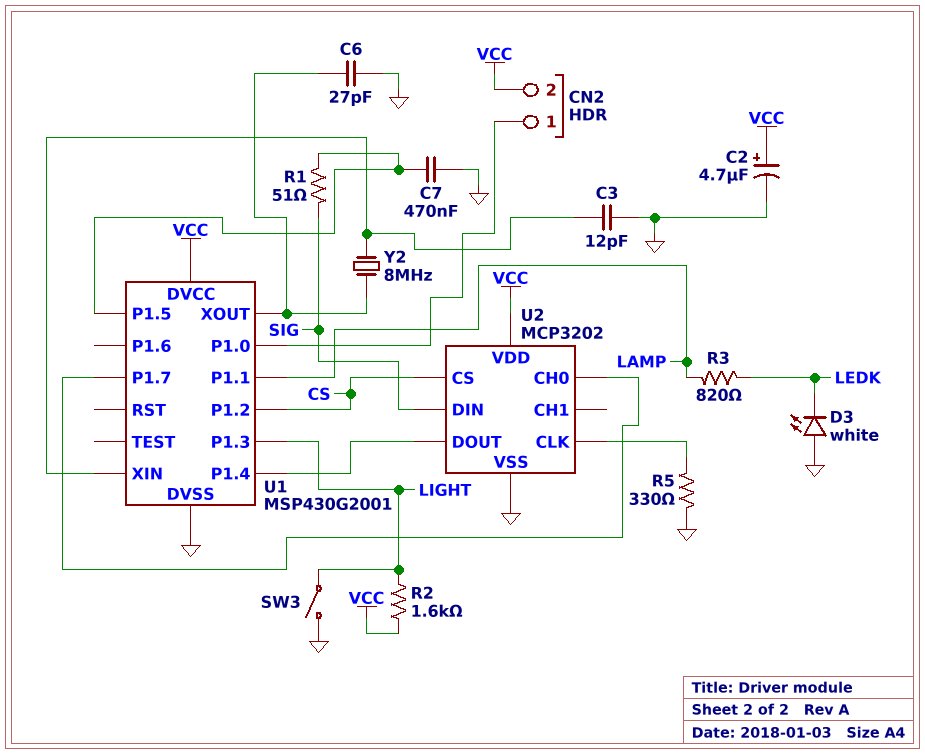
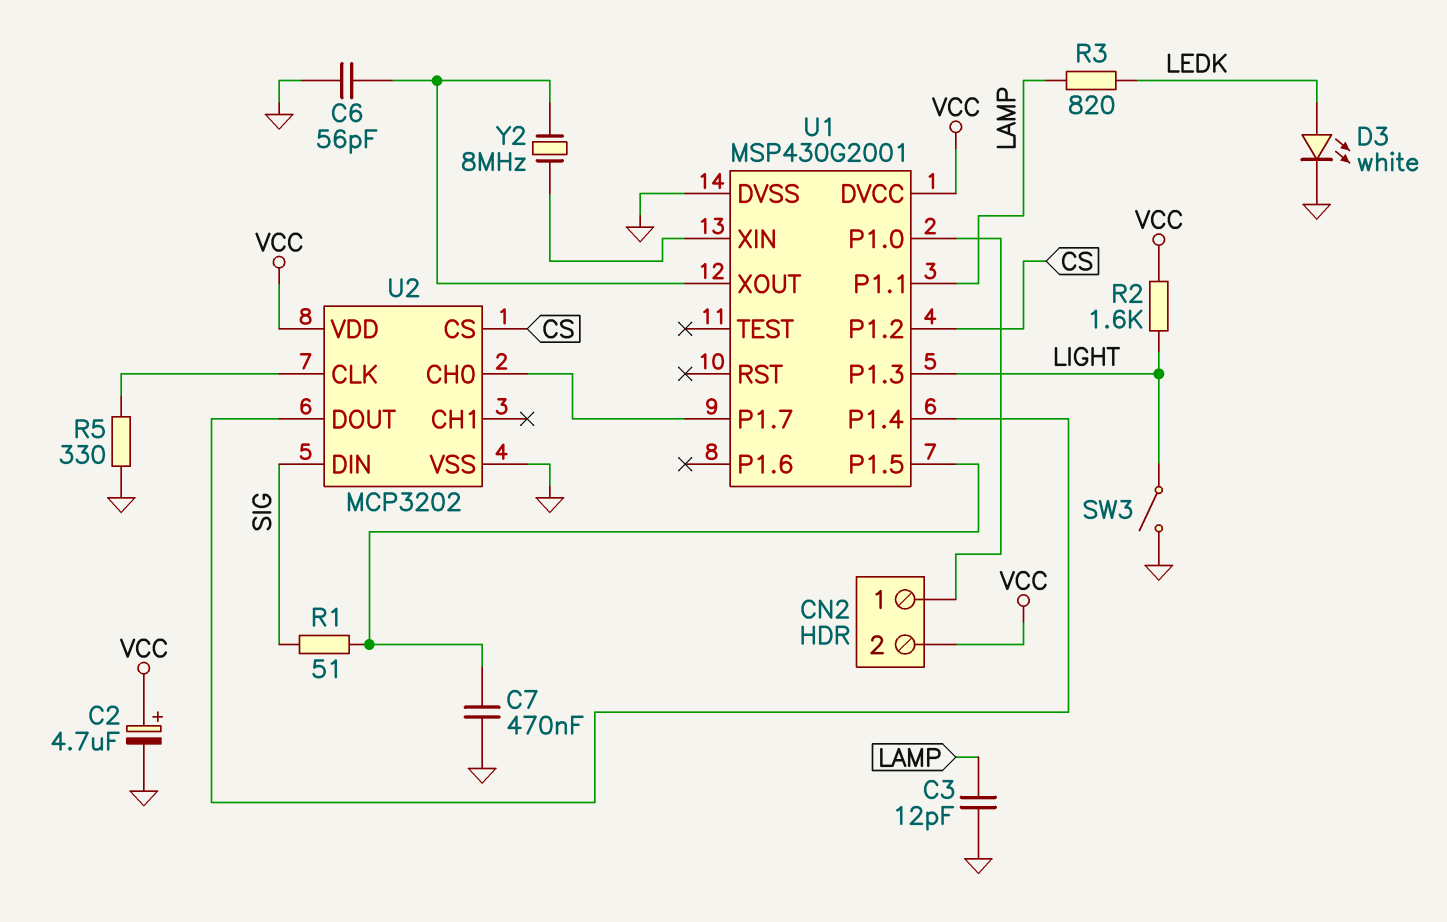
C3: 12pF (GND, U1/XIN) -> 12pF (GND, LAMP)
C6: 27pF (GND, U1/XOUT) -> 56pF (GND, U1/XOUT)
D3: LED white (A GND, K LEDK) -> LED white (A LEDK, K GND)

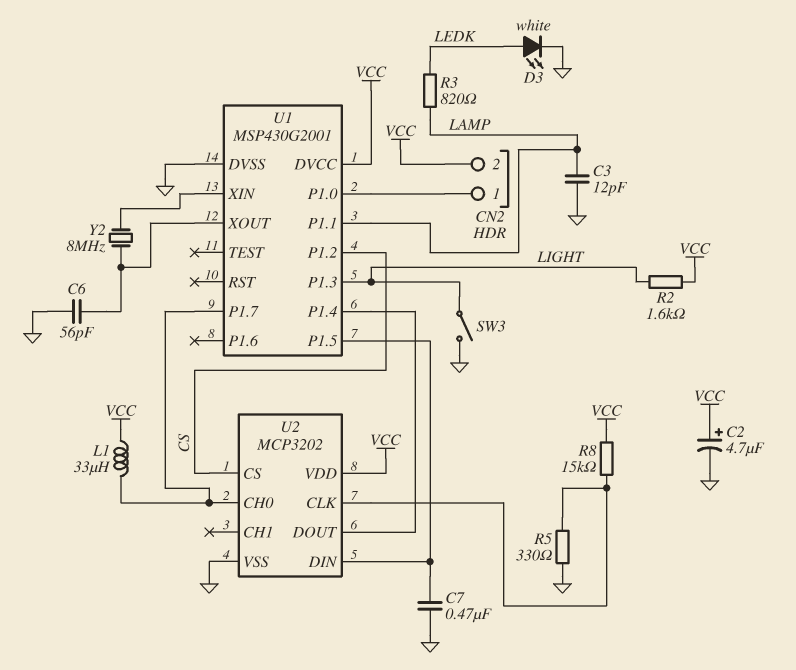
L1: none -> 33uH (U1/P1.7, VCC)
R1: 51 (SIG, U1/P1.5) -> none
R8: none -> 15k (U2/CLK, VCC)
U2 pin DIN: SIG -> U1/P1.5

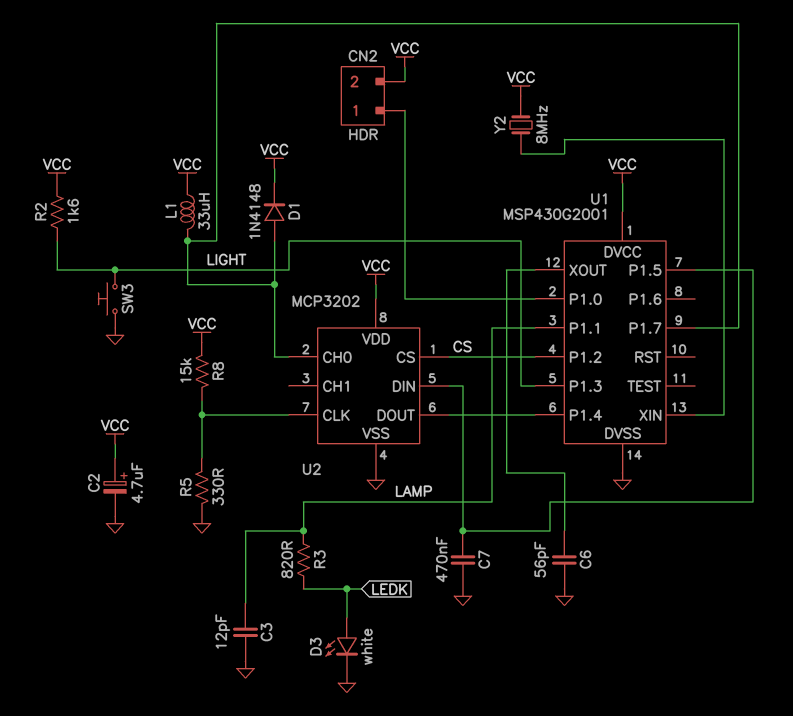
D1: none -> diode 1N4148 (A U1/P1.7, K VCC)
SW3: switch (GND, LIGHT) -> button (GND, LIGHT)
Y2: 8MHz (U1/XIN, U1/XOUT) -> 8MHz (U1/XIN, VCC)

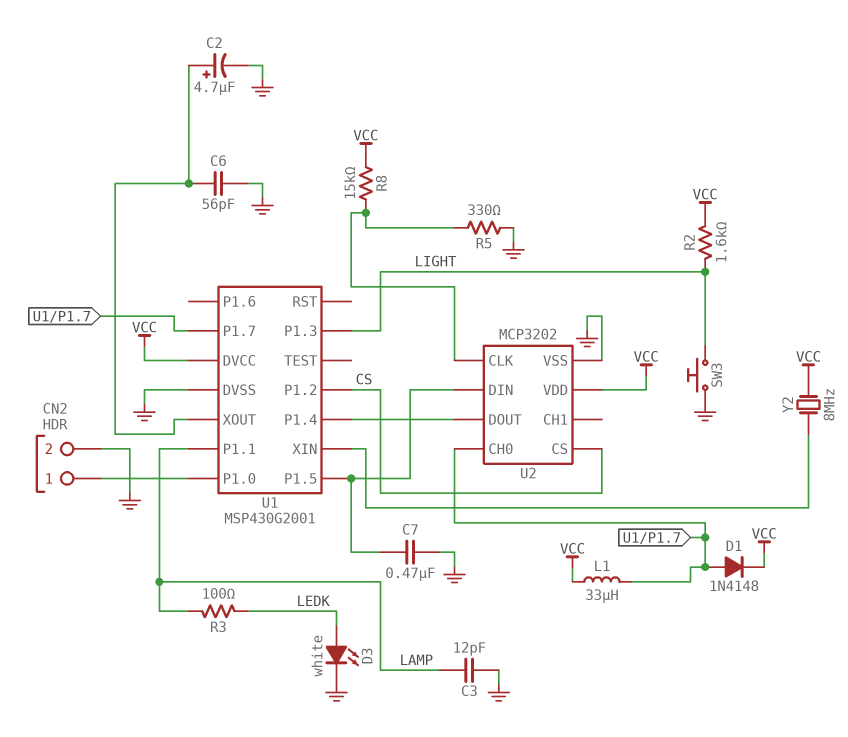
C2: 4.7uF (plus VCC, minus GND) -> 4.7uF (plus U1/XOUT, minus GND)
CN2 pin 2: VCC -> GND
R3: 820 (LAMP, LEDK) -> 100 (LAMP, LEDK)

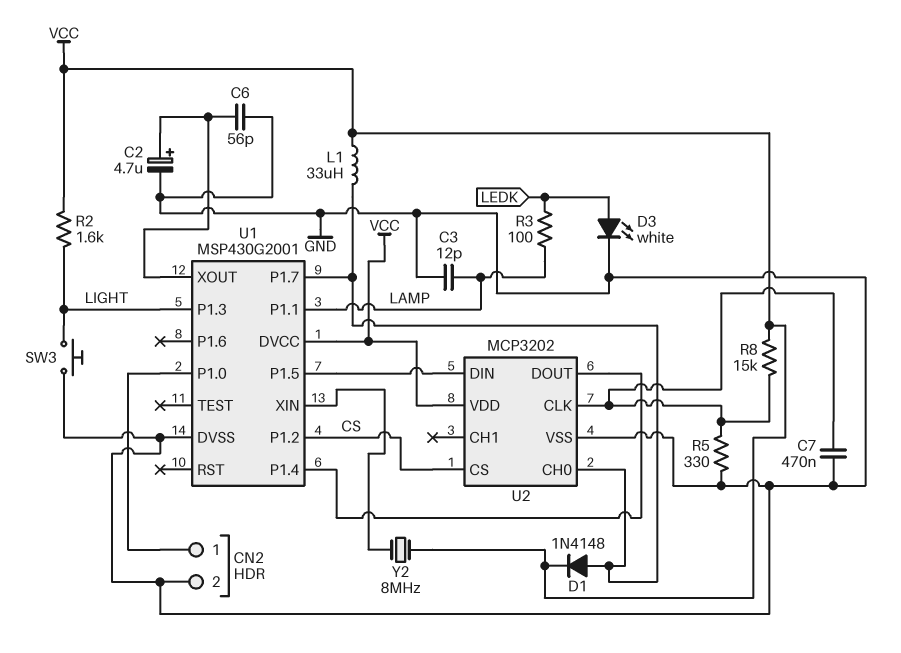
C7: 470nF (GND, U1/P1.5) -> 470nF (GND, U2/CLK)

